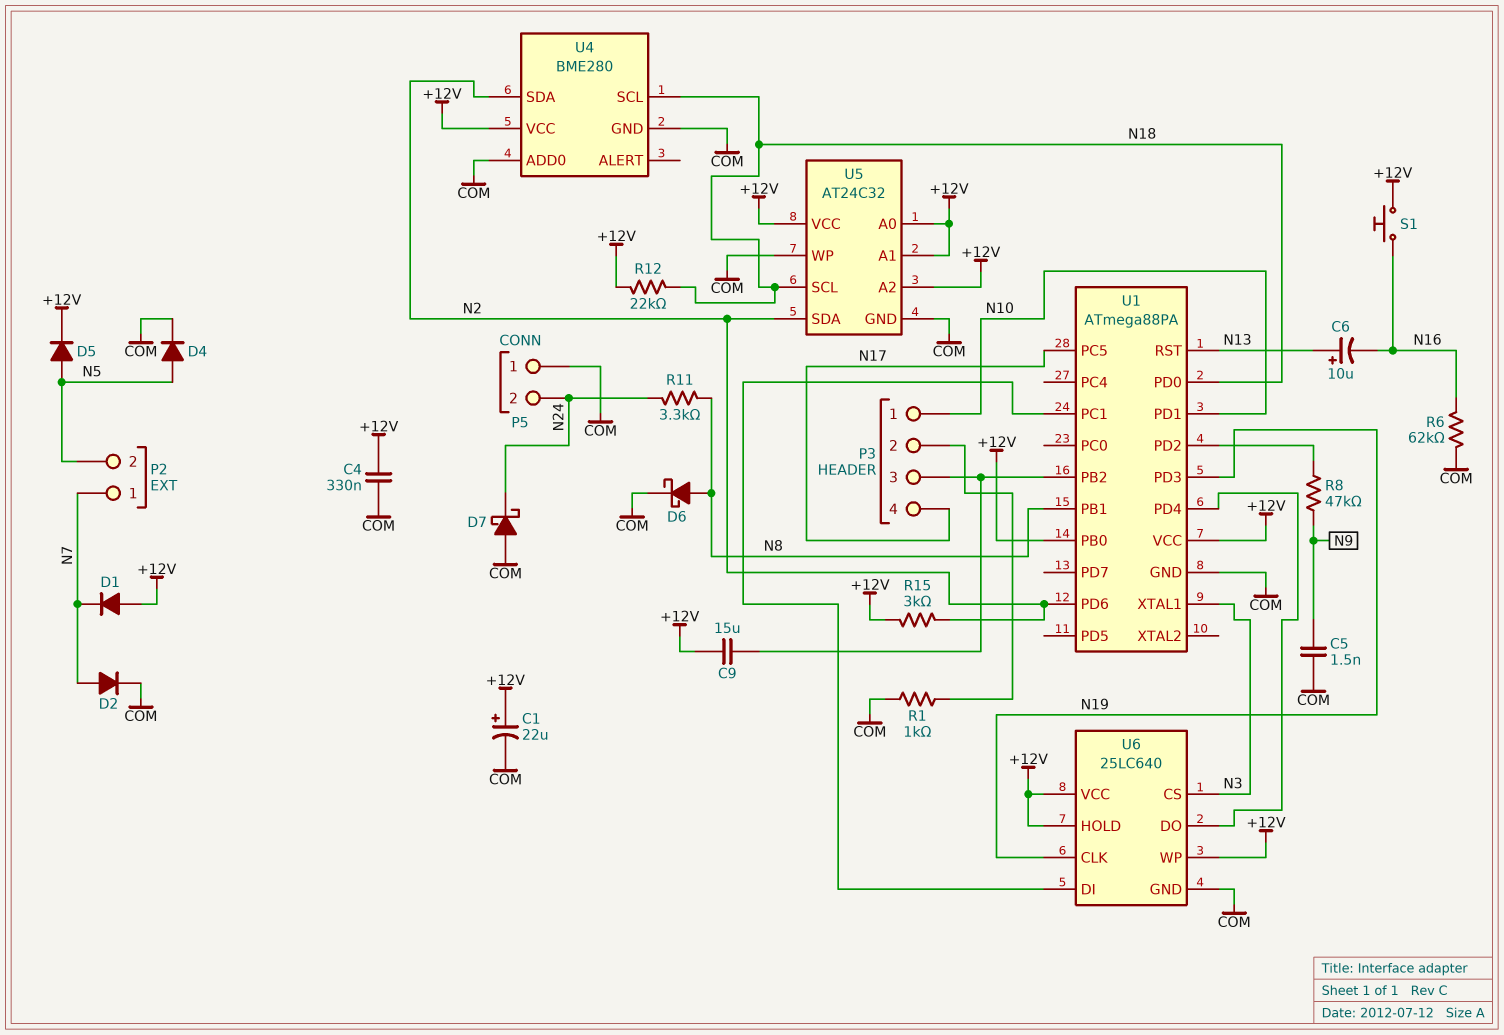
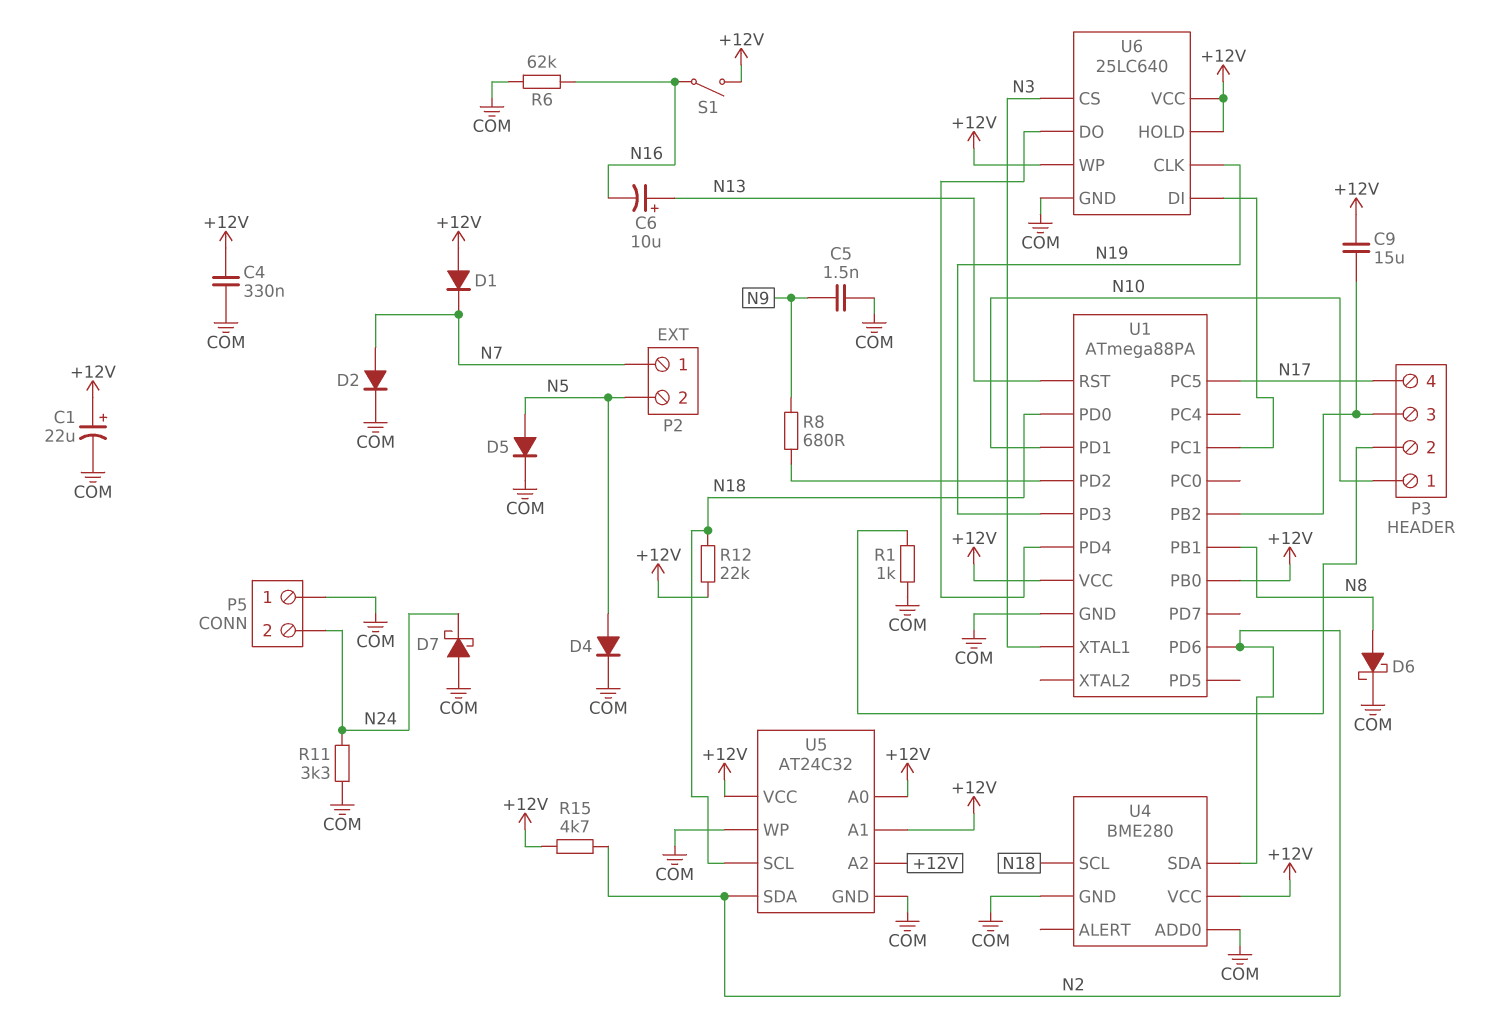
D5: diode (A N5, K +12V) -> diode (A N5, K COM)
R8: 47k (N9, U1/PD2) -> 680 (N9, U1/PD2)
R11: 3.3k (N8, N24) -> 3.3k (COM, N24)
R15: 3k (+12V, N2) -> 4.7k (+12V, N2)
S1: button (+12V, N16) -> switch (+12V, N16)

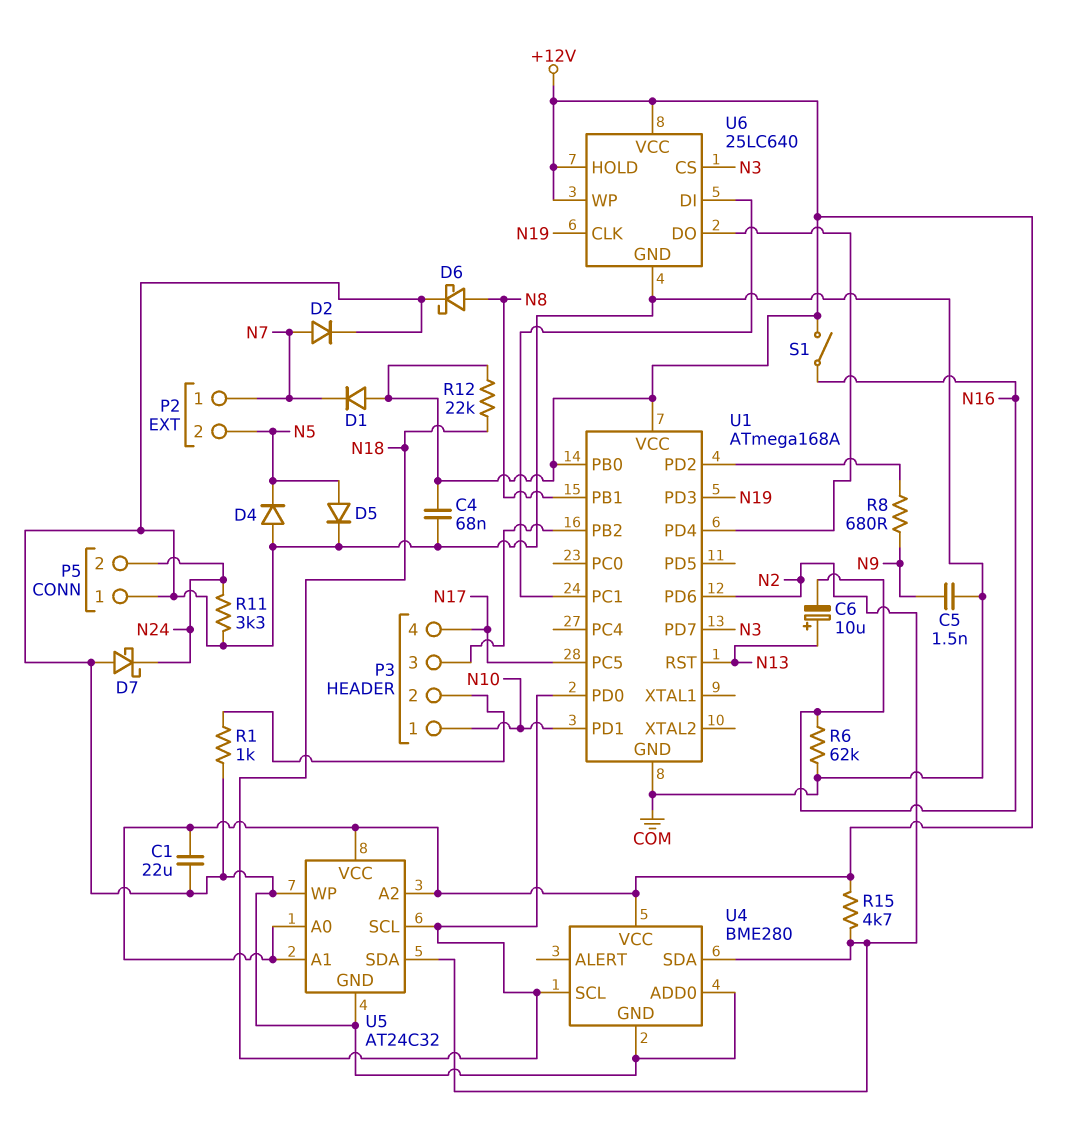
C1: 22uF (plus +12V, minus COM) -> 22uF (+12V, COM)
C4: 330nF (+12V, COM) -> 68nF (+12V, COM)
C9: 15uF (+12V, P3/3) -> none
D4: diode (A N5, K COM) -> diode (A COM, K N5)
U1: ATmega88PA -> ATmega168A
U1 pin PD7: none -> N3
U1 pin XTAL1: N3 -> none

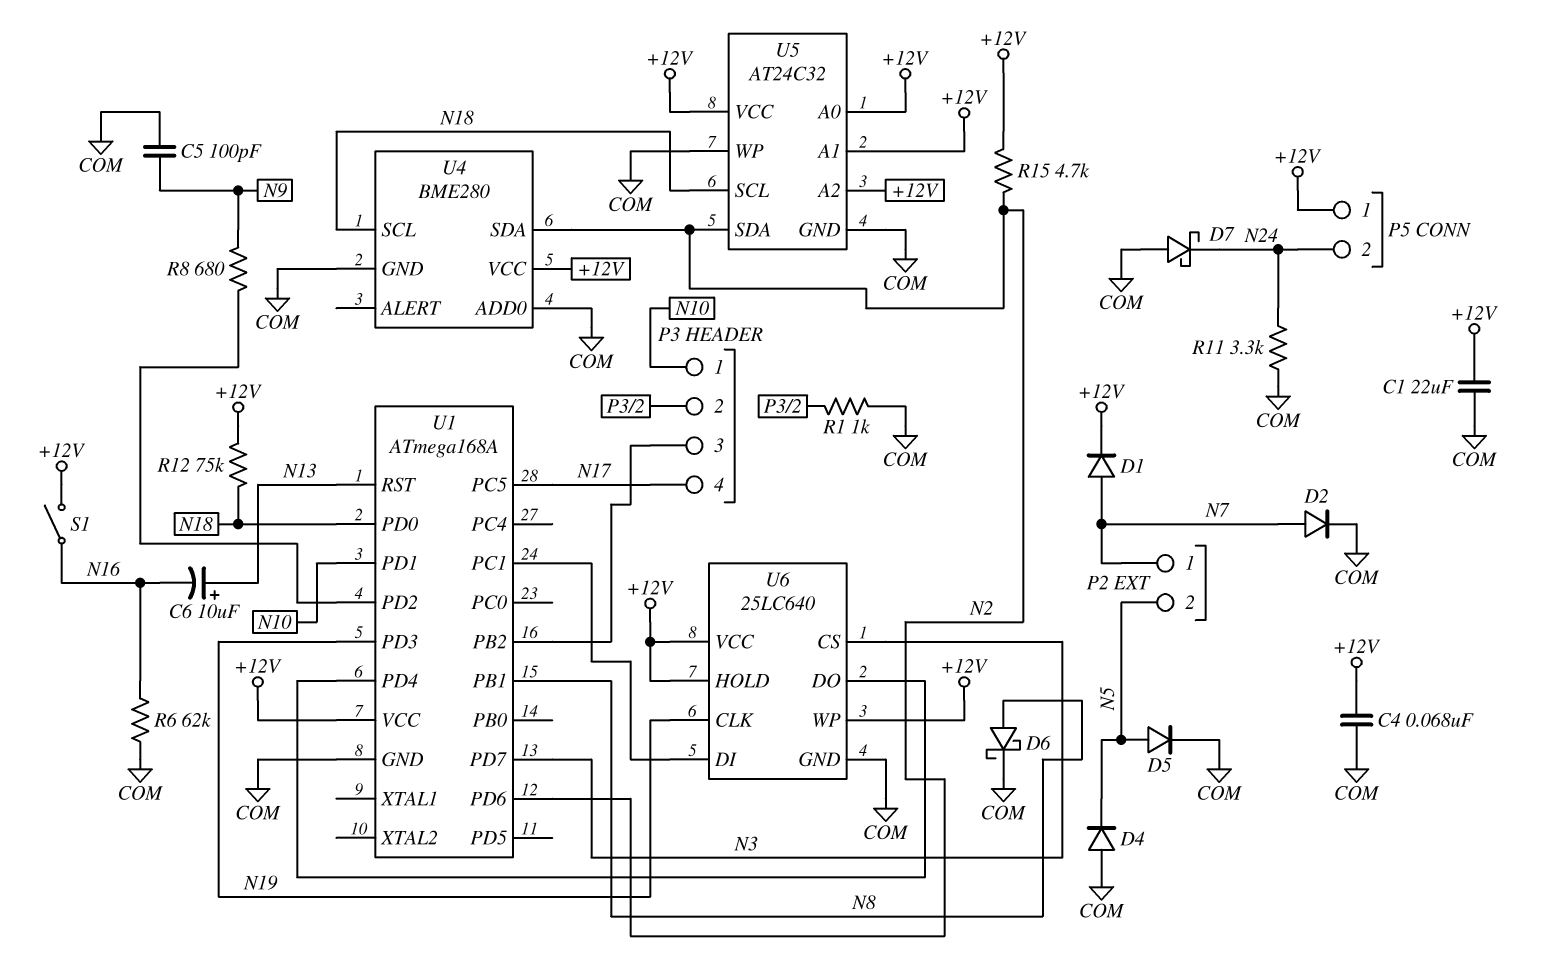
C5: 1.5nF (COM, N9) -> 100pF (COM, N9)
D1: diode (A +12V, K N7) -> diode (A N7, K +12V)
P5 pin 1: COM -> +12V
R12: 22k (+12V, N18) -> 75k (+12V, N18)
U1 pin PB0: +12V -> none

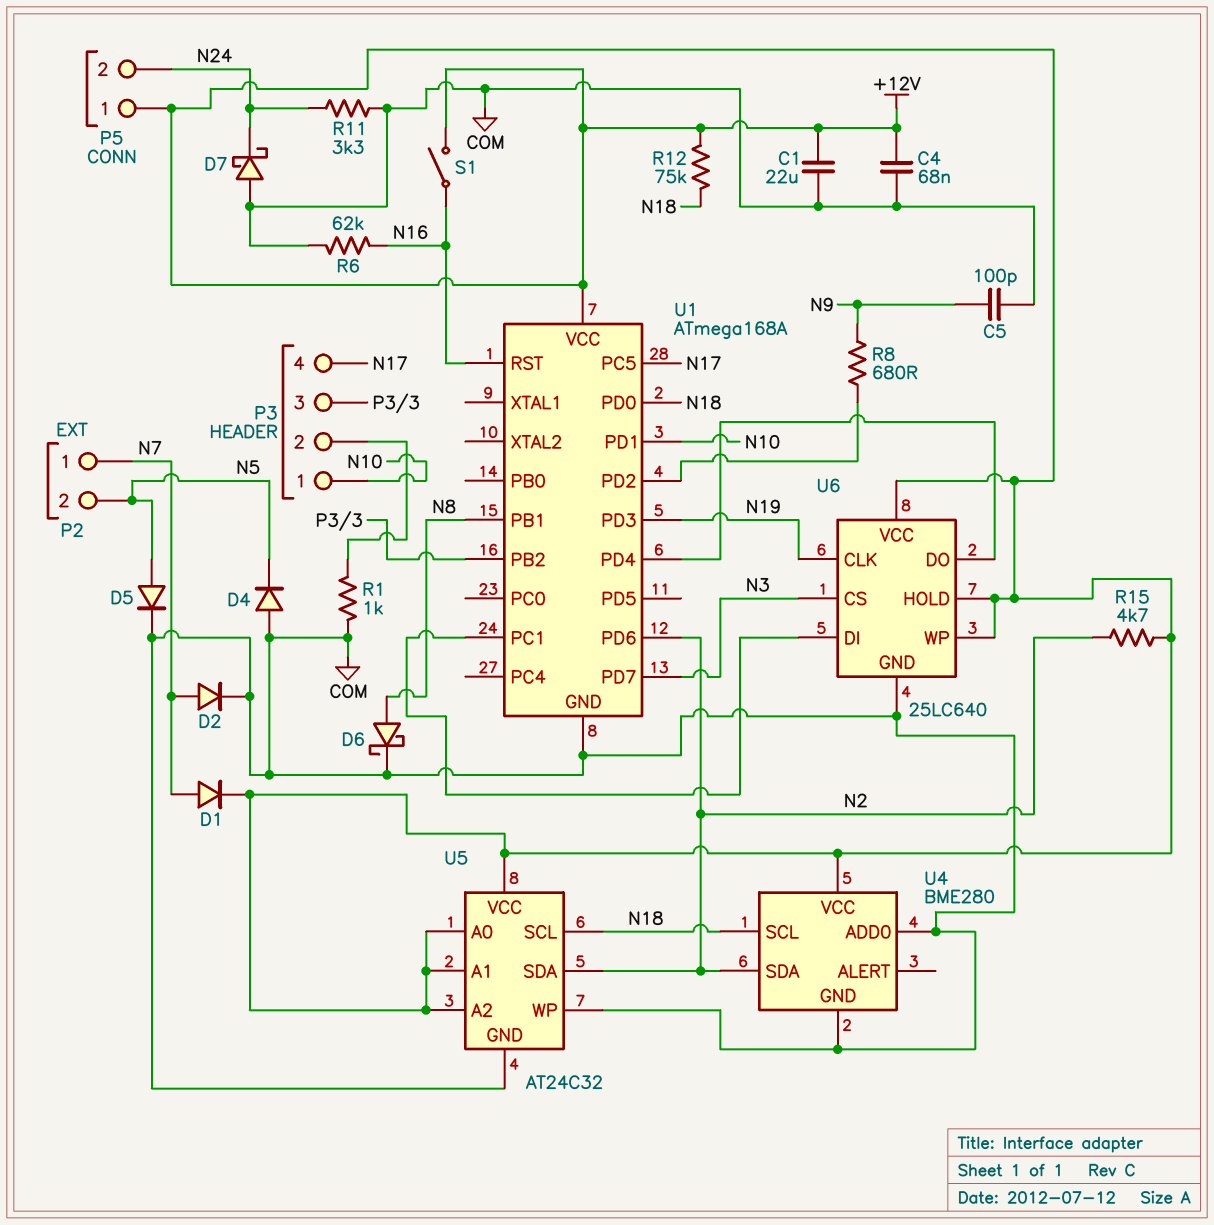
C6: 10uF (plus N13, minus N16) -> none
U1 pin RST: N13 -> N16

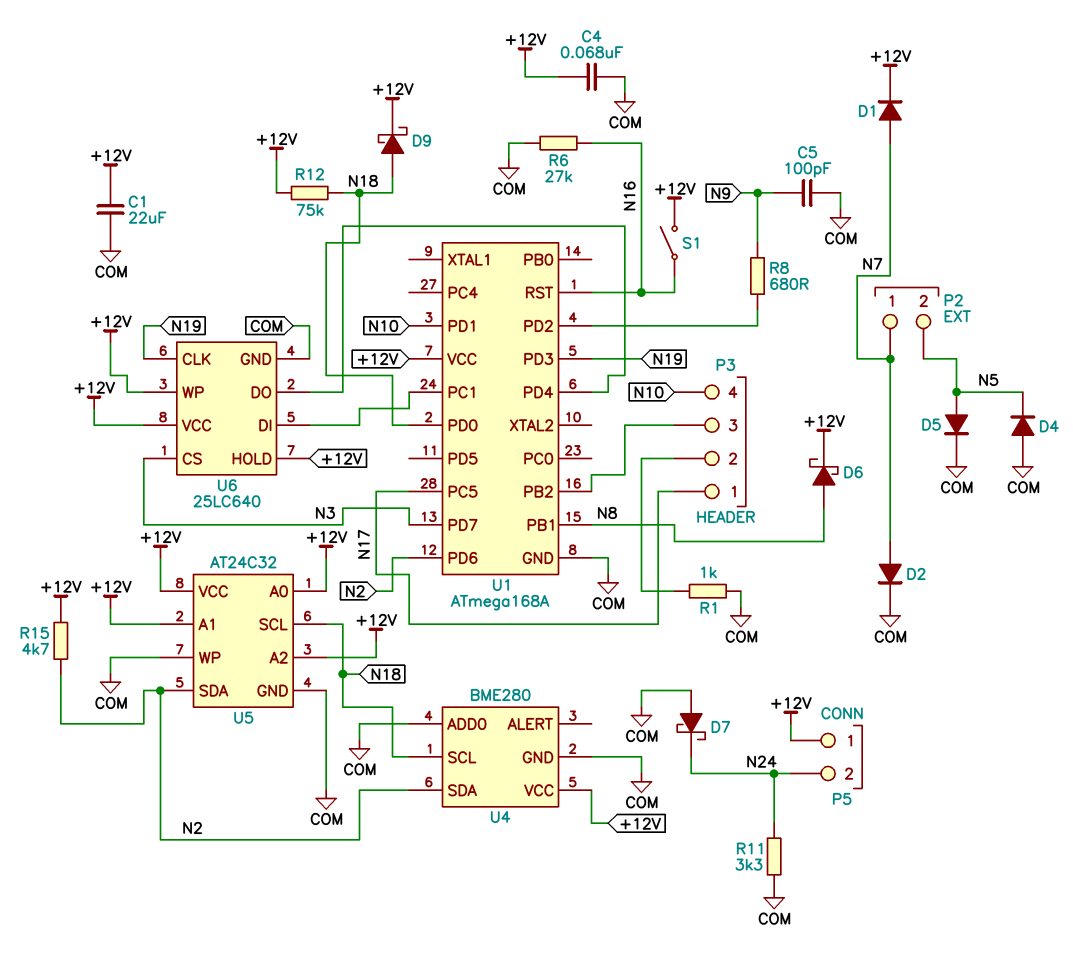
D6: schottky (A N8, K COM) -> schottky (A N8, K +12V)
D9: none -> schottky (A N18, K +12V)
P3 pin 1: N10 -> N17
P3 pin 4: N17 -> N10
R6: 62k (COM, N16) -> 27k (COM, N16)

